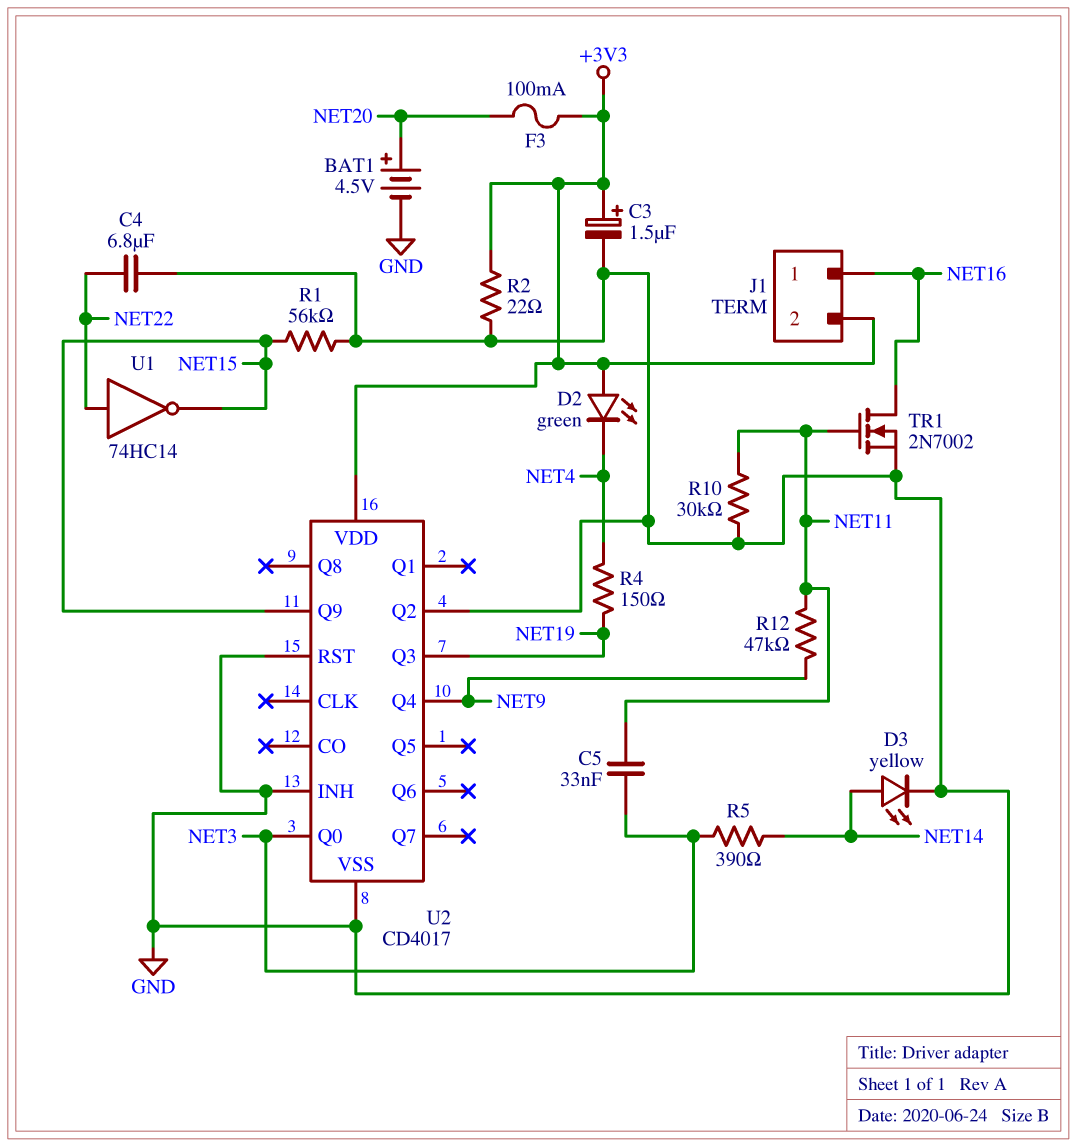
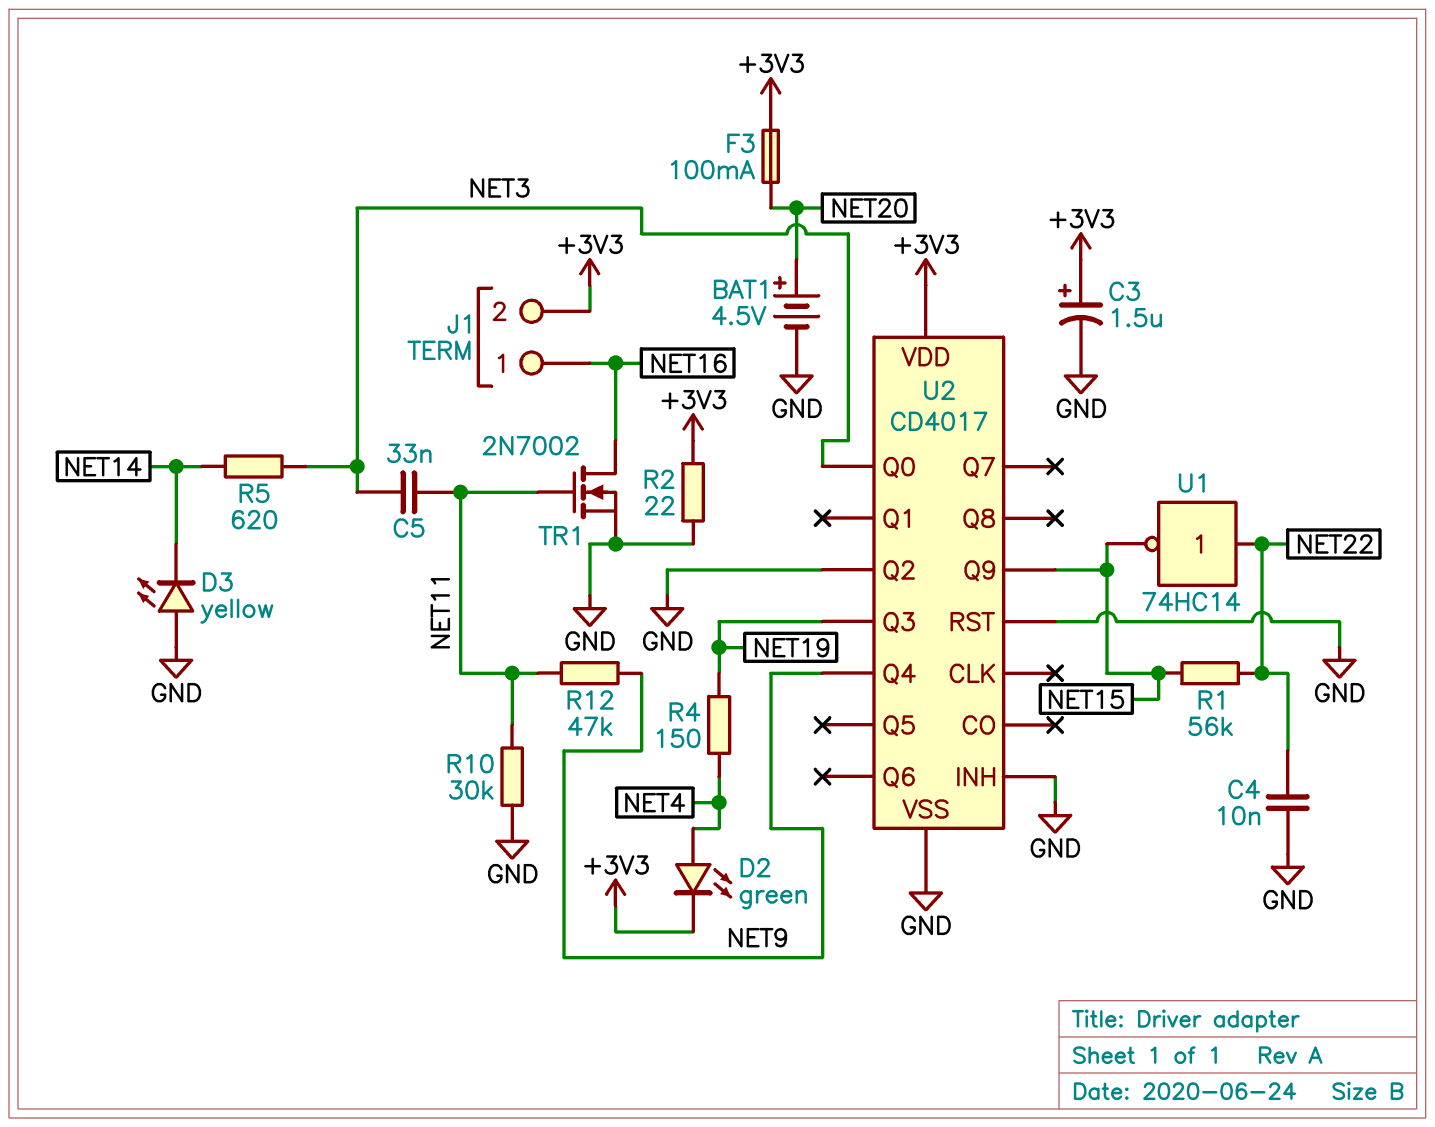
C4: 6.8uF (GND, NET22) -> 10nF (GND, NET22)
D2: LED green (A +3V3, K NET4) -> LED green (A NET4, K +3V3)
D3: LED yellow (A NET14, K GND) -> LED yellow (A GND, K NET14)
R1: 56k (GND, NET15) -> 56k (NET15, NET22)
R5: 390 (NET3, NET14) -> 620 (NET3, NET14)

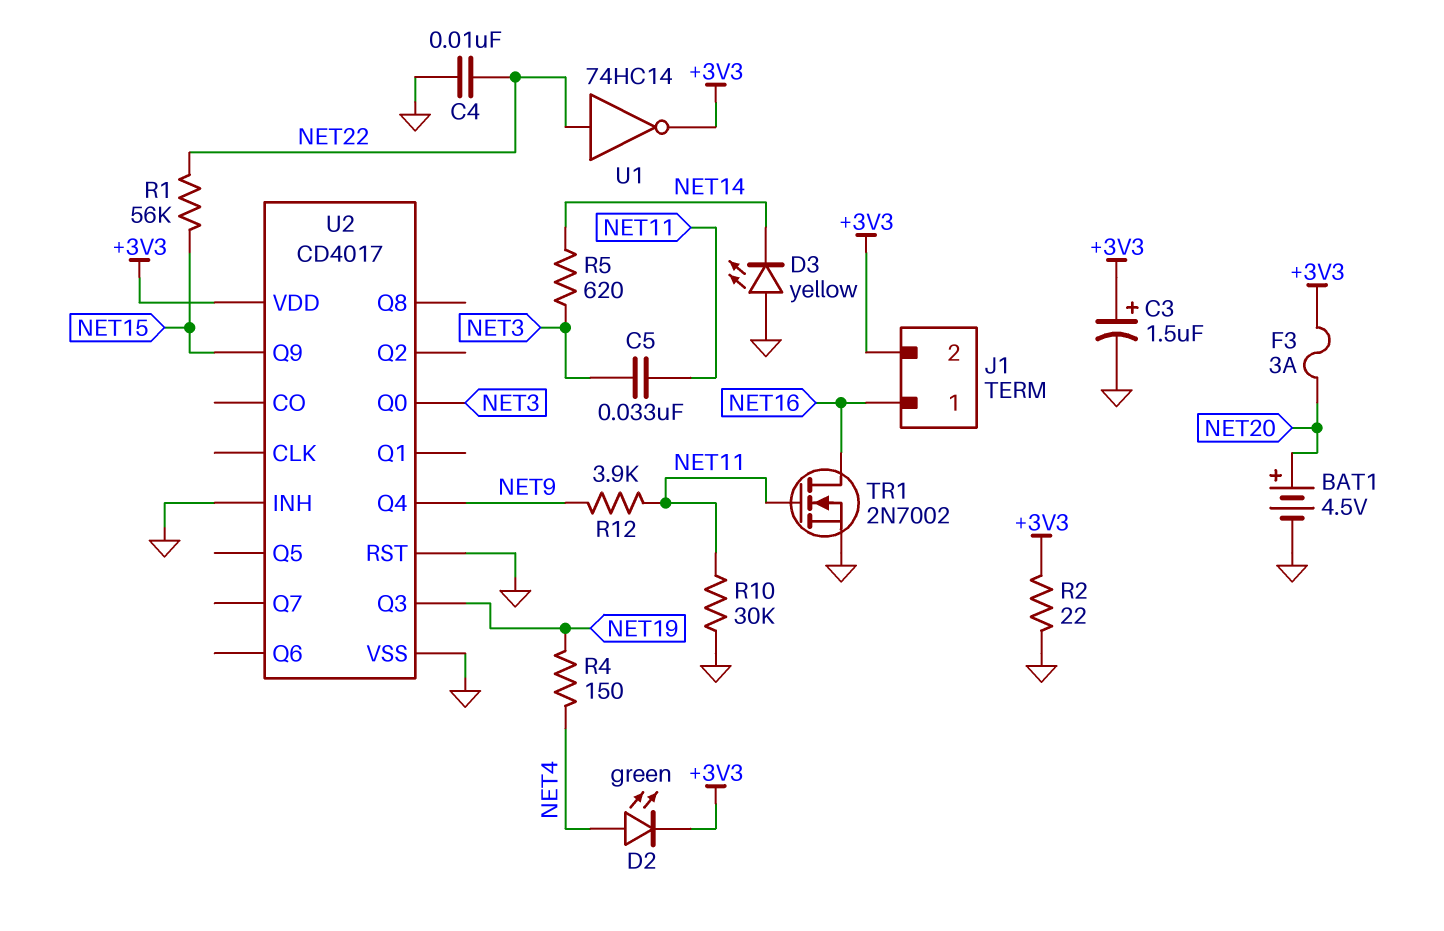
F3: 100mA (+3V3, NET20) -> 3A (+3V3, NET20)
R12: 47k (NET9, NET11) -> 3.9k (NET9, NET11)
U1: NOT 74HC14 (in NET22, out NET15) -> NOT 74HC14 (in NET22, out +3V3)
U2 pin Q2: GND -> none

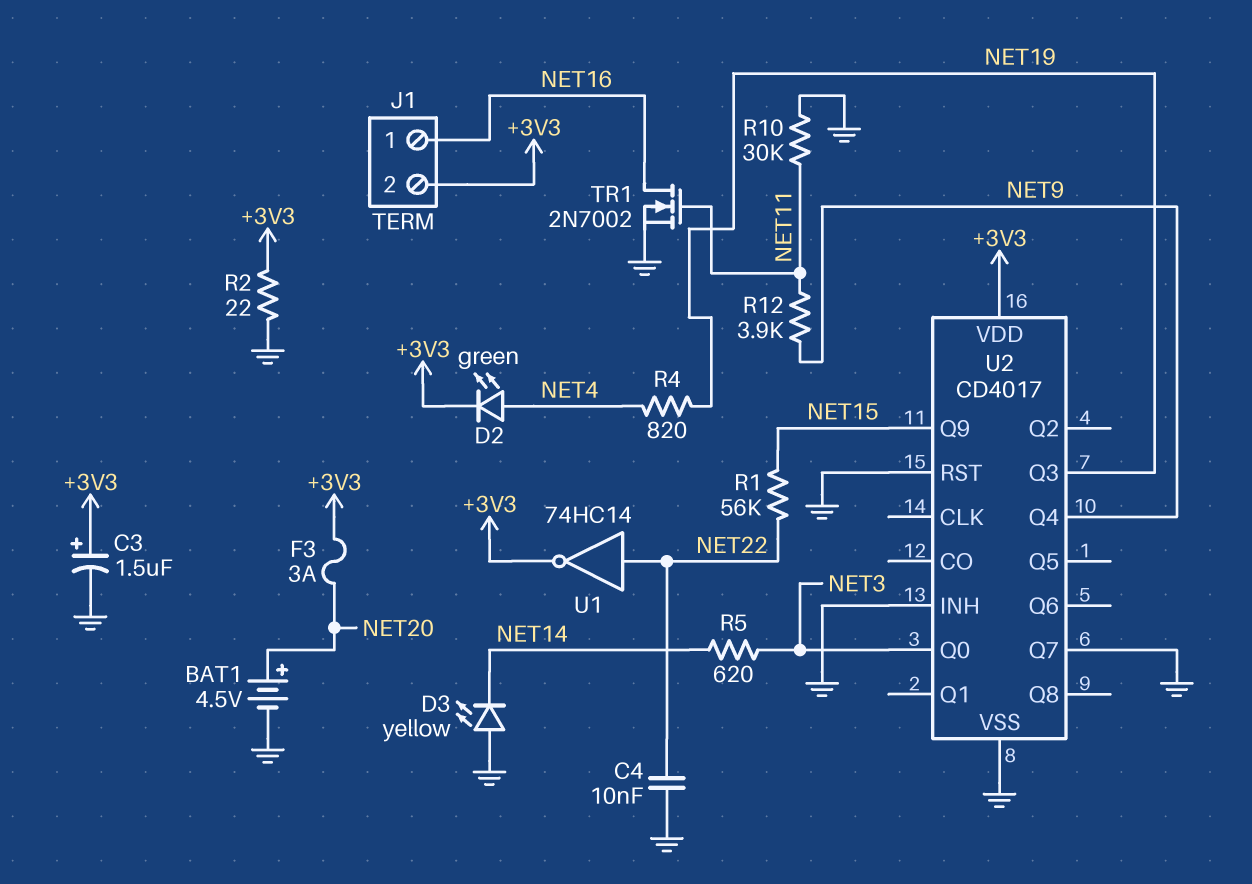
C5: 33nF (NET3, NET11) -> none
R4: 150 (NET4, NET19) -> 820 (NET4, NET19)
U2 pin Q7: none -> GND

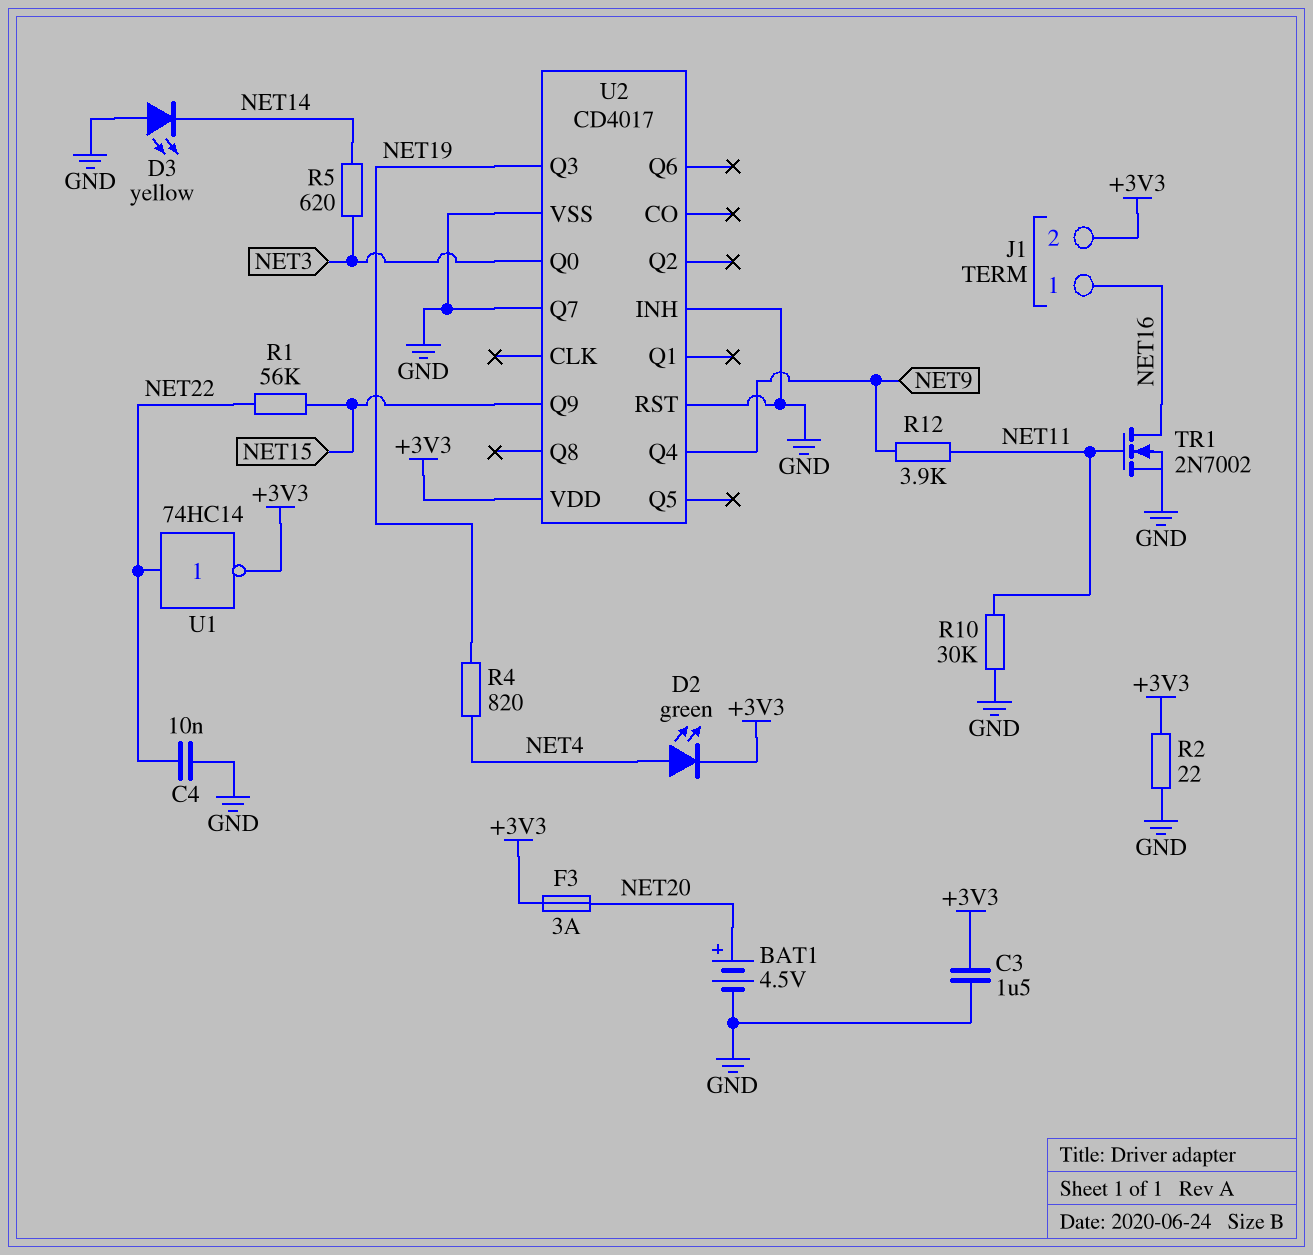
C3: 1.5uF (plus +3V3, minus GND) -> 1.5uF (+3V3, GND)

